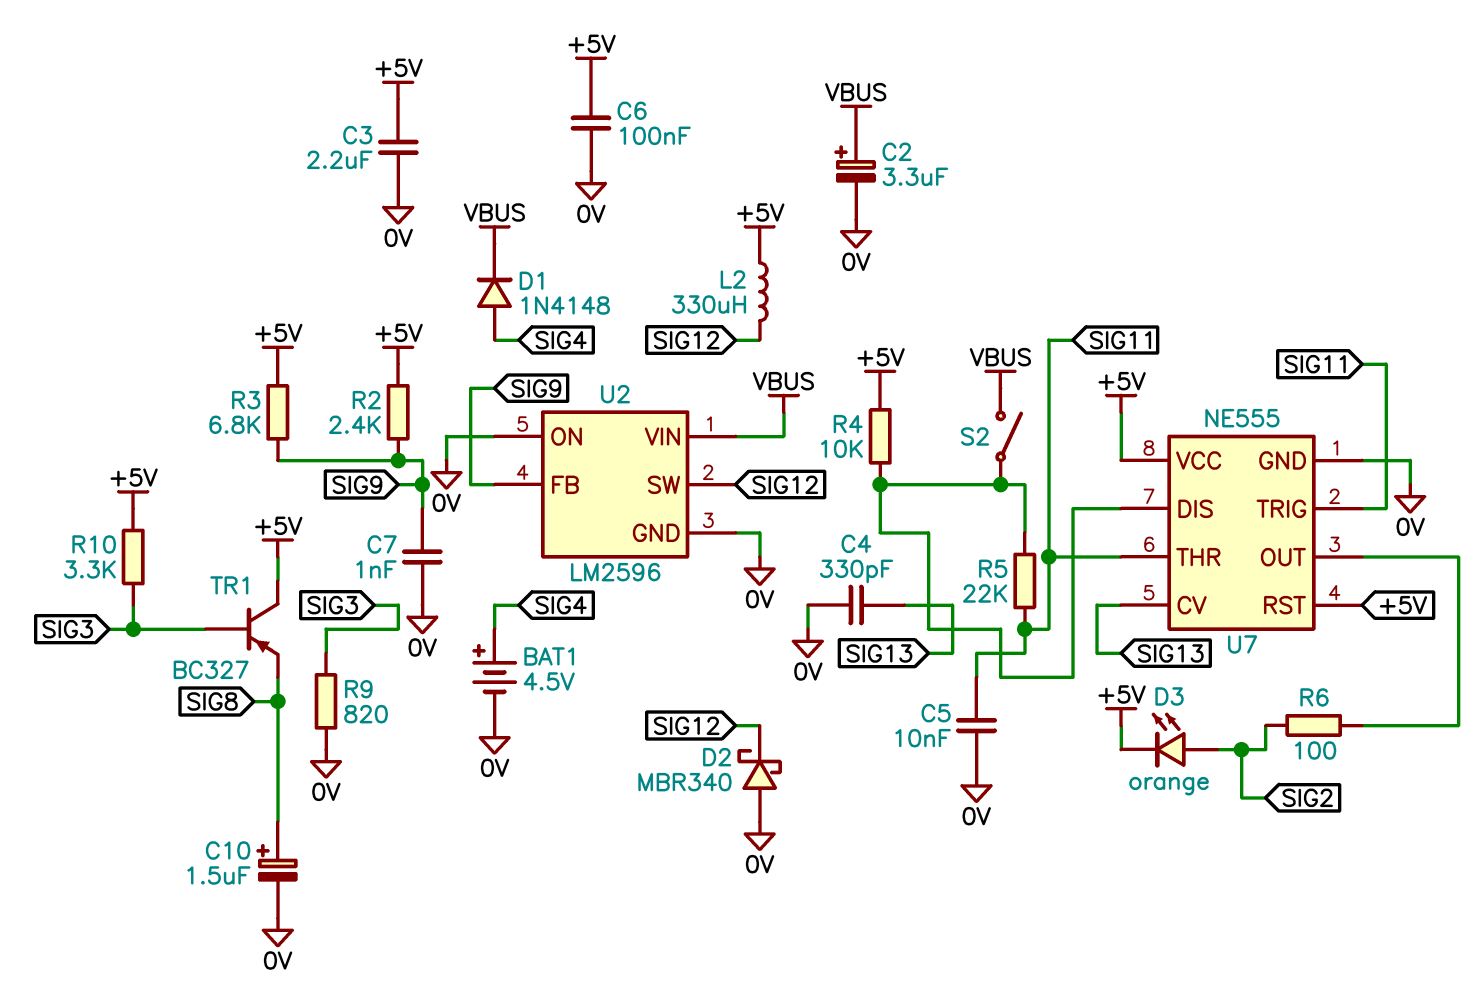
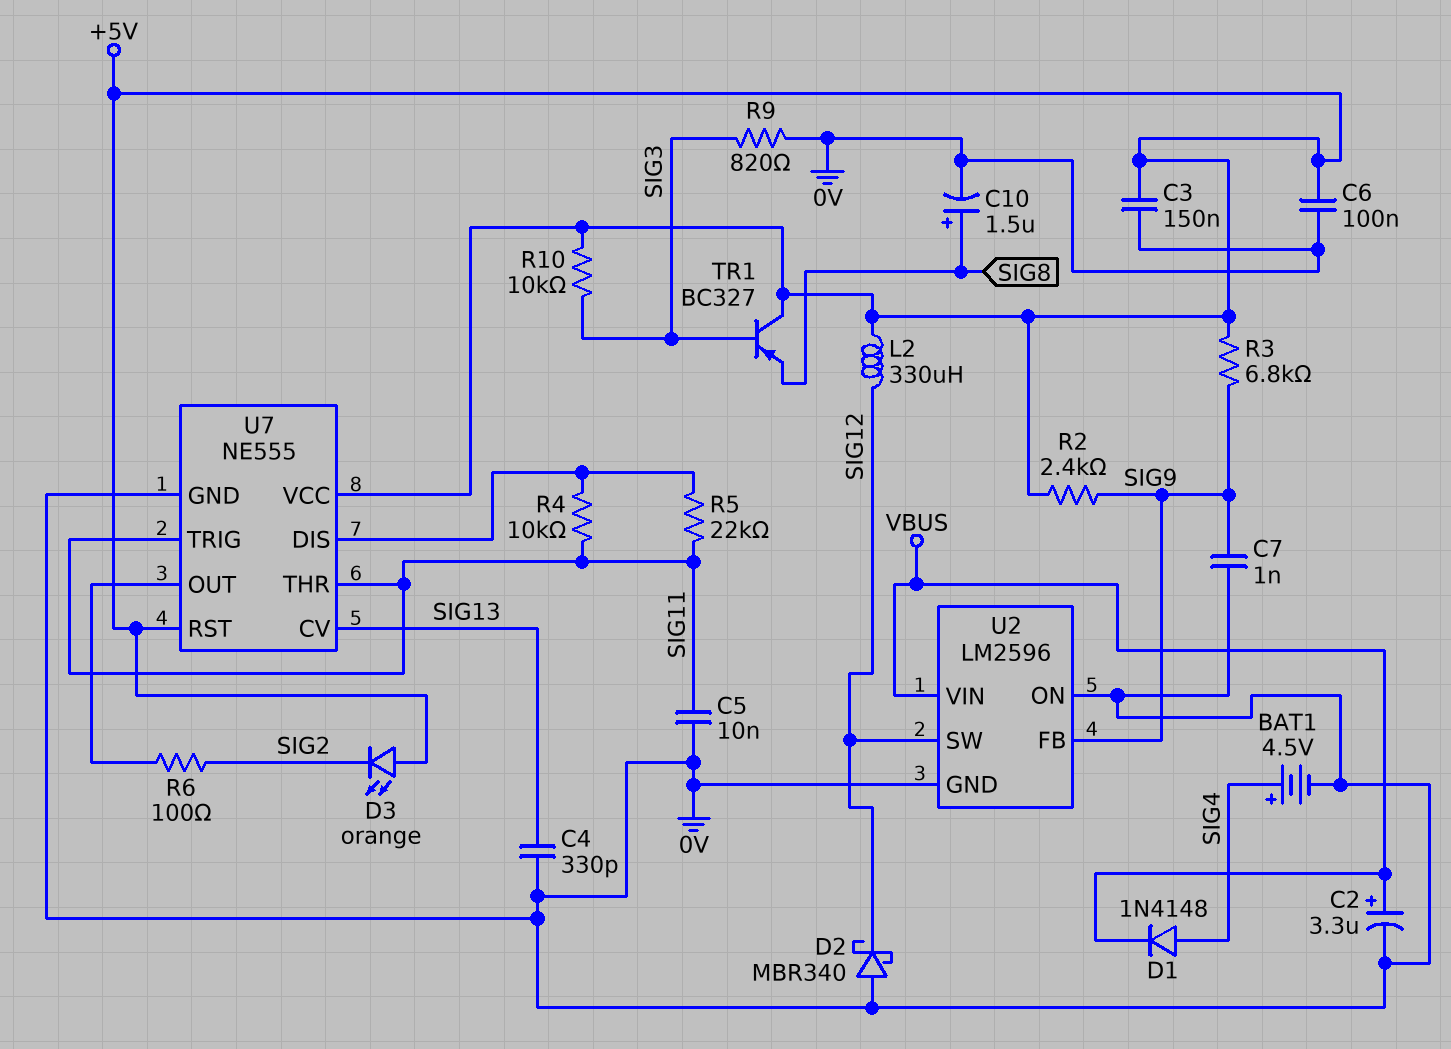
C3: 2.2uF (+5V, 0V) -> 150nF (+5V, 0V)
D3: LED orange (A SIG2, K +5V) -> LED orange (A +5V, K SIG2)
R4: 10k (+5V, U7/DIS) -> 10k (SIG11, U7/DIS)
R10: 3.3k (+5V, SIG3) -> 10k (+5V, SIG3)
S2: switch (U7/DIS, VBUS) -> none

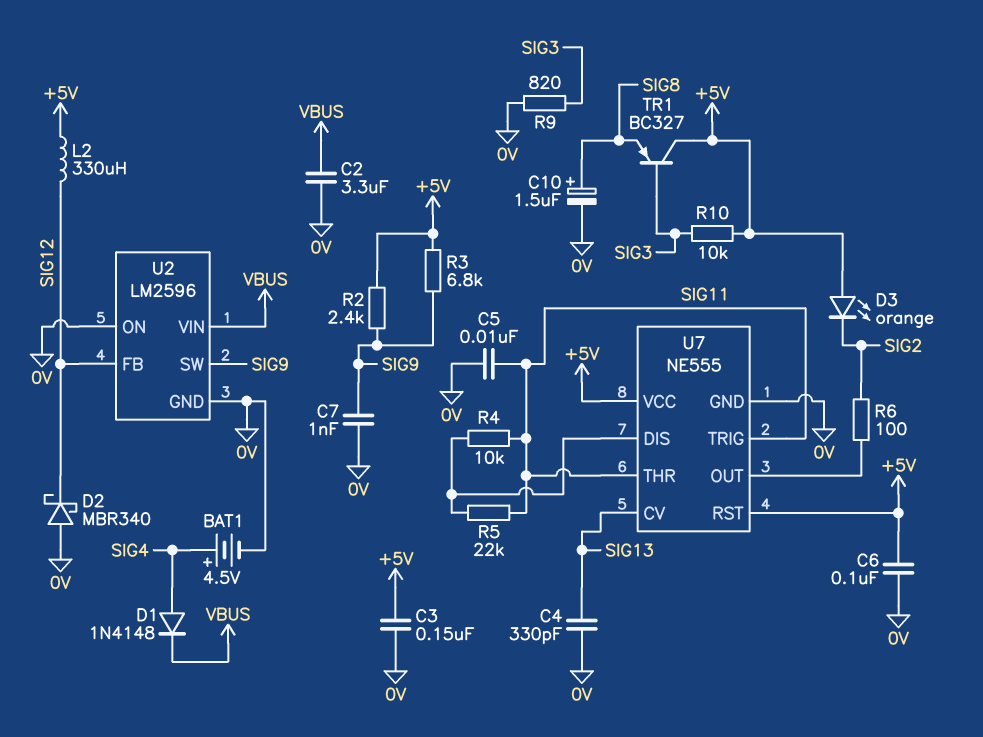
C2: 3.3uF (plus VBUS, minus 0V) -> 3.3uF (0V, VBUS)
U2 pin FB: SIG9 -> SIG12
U2 pin SW: SIG12 -> SIG9

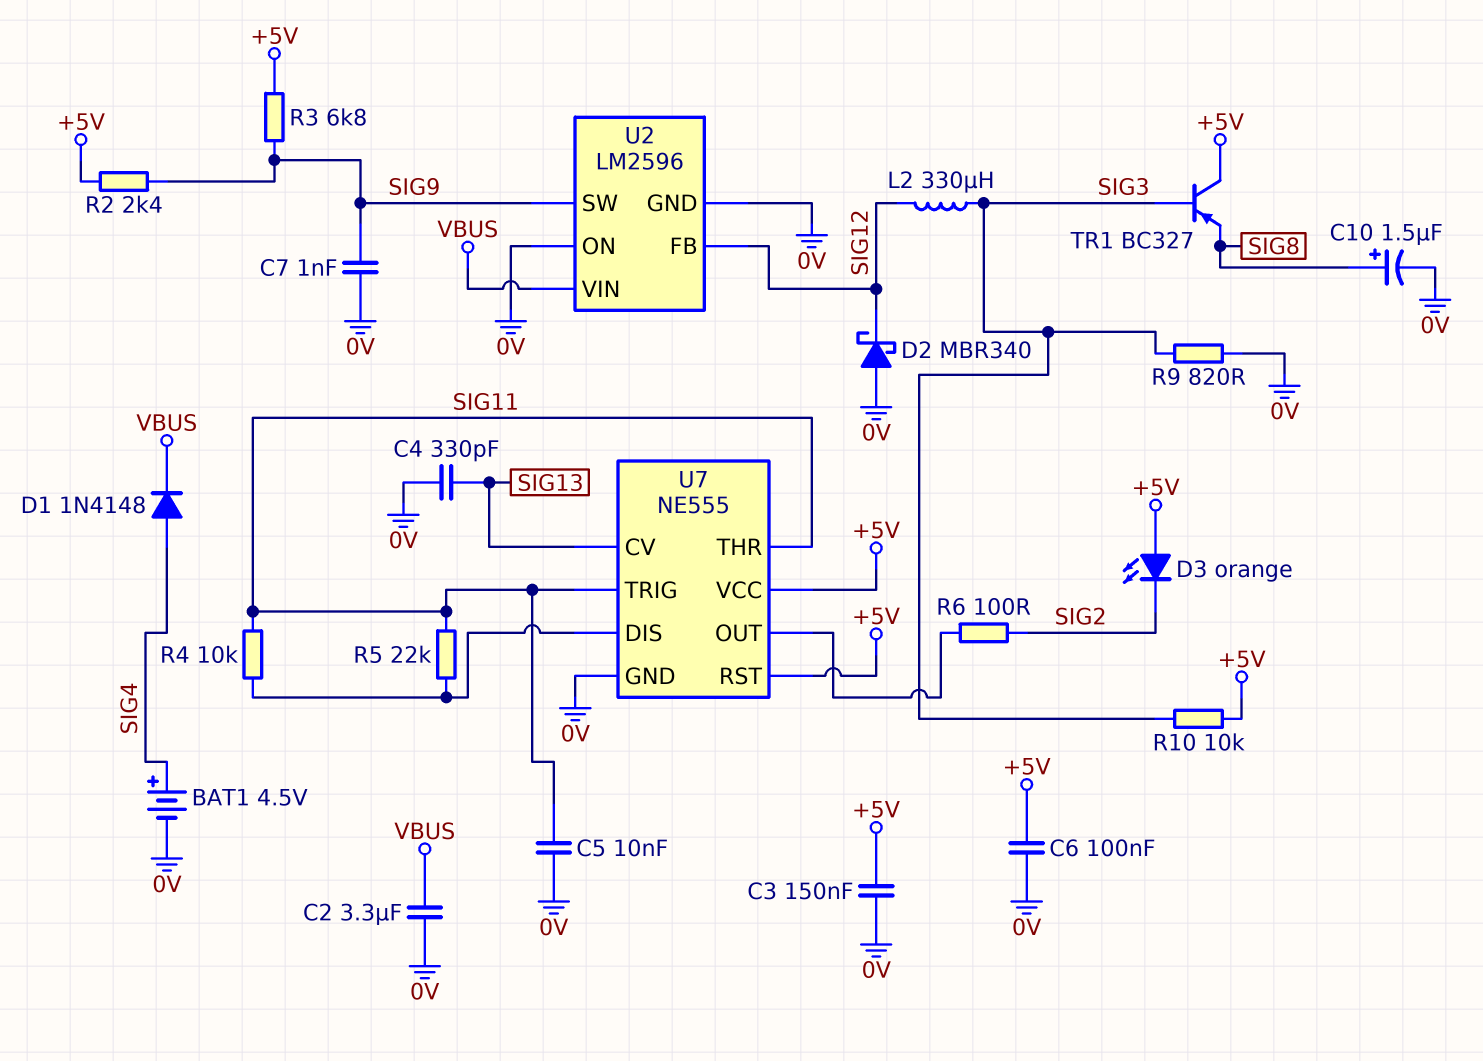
L2: 330uH (+5V, SIG12) -> 330uH (SIG3, SIG12)

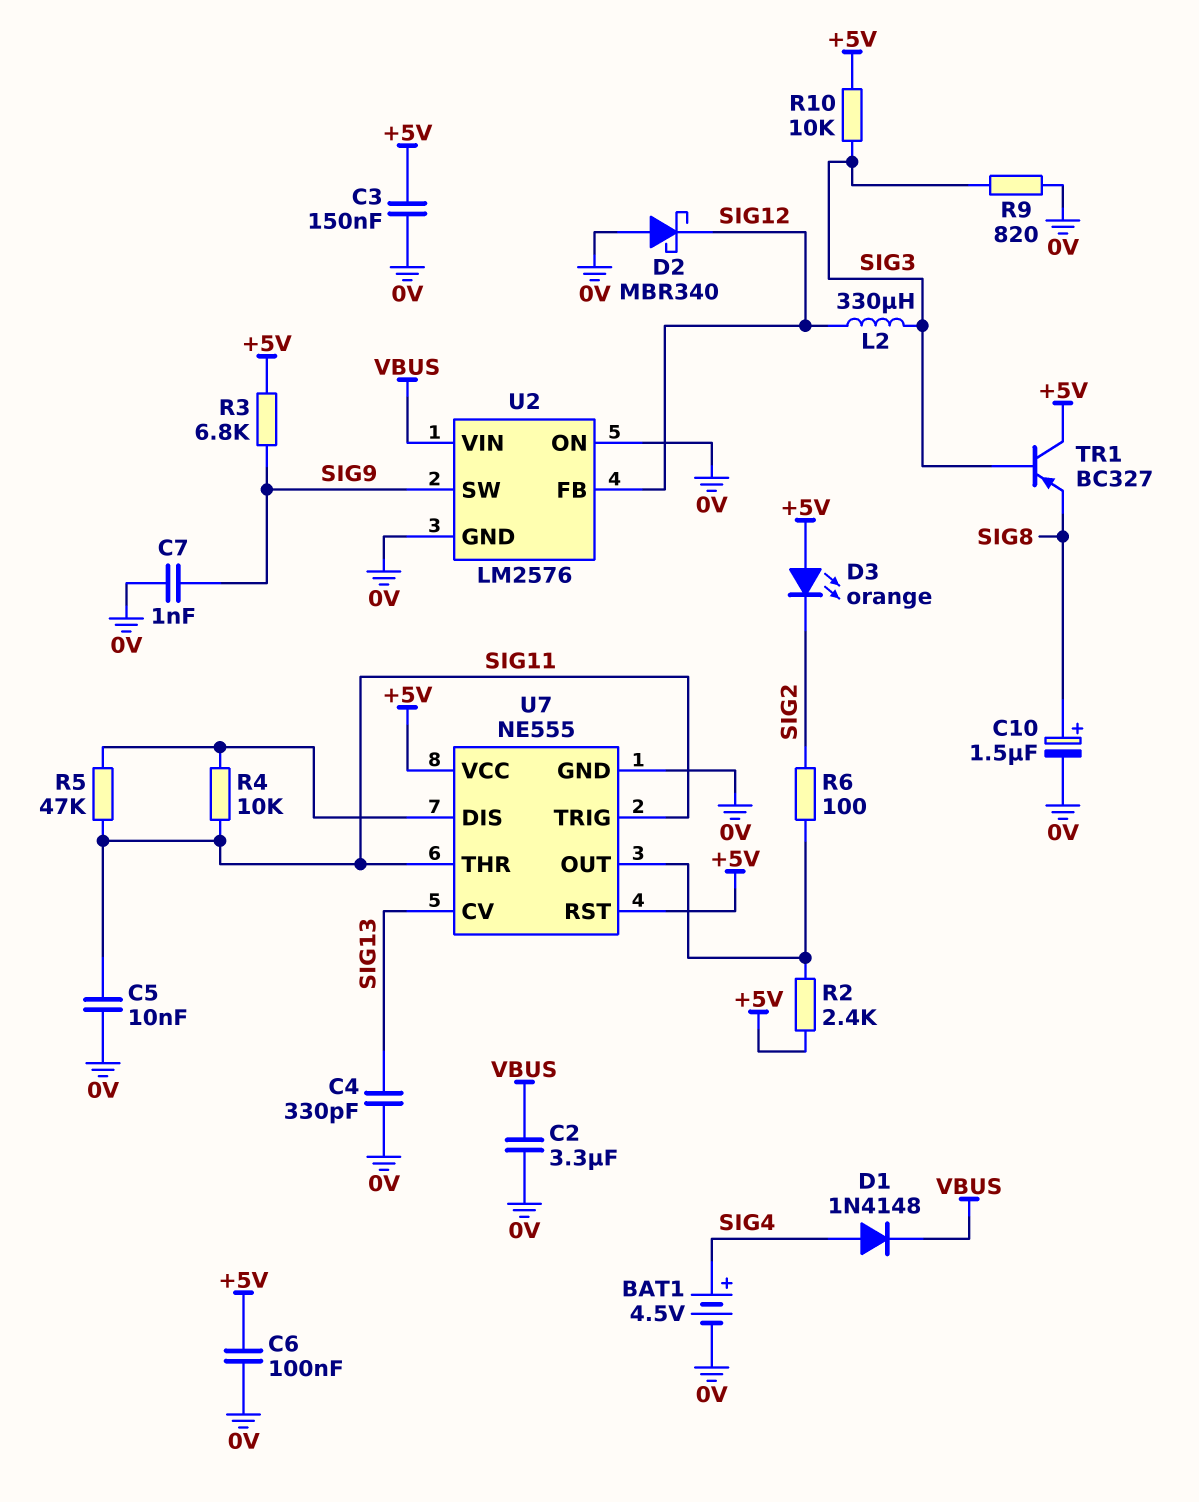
R2: 2.4k (+5V, SIG9) -> 2.4k (+5V, U7/OUT)
R5: 22k (SIG11, U7/DIS) -> 47k (SIG11, U7/DIS)
U2: LM2596 -> LM2576

